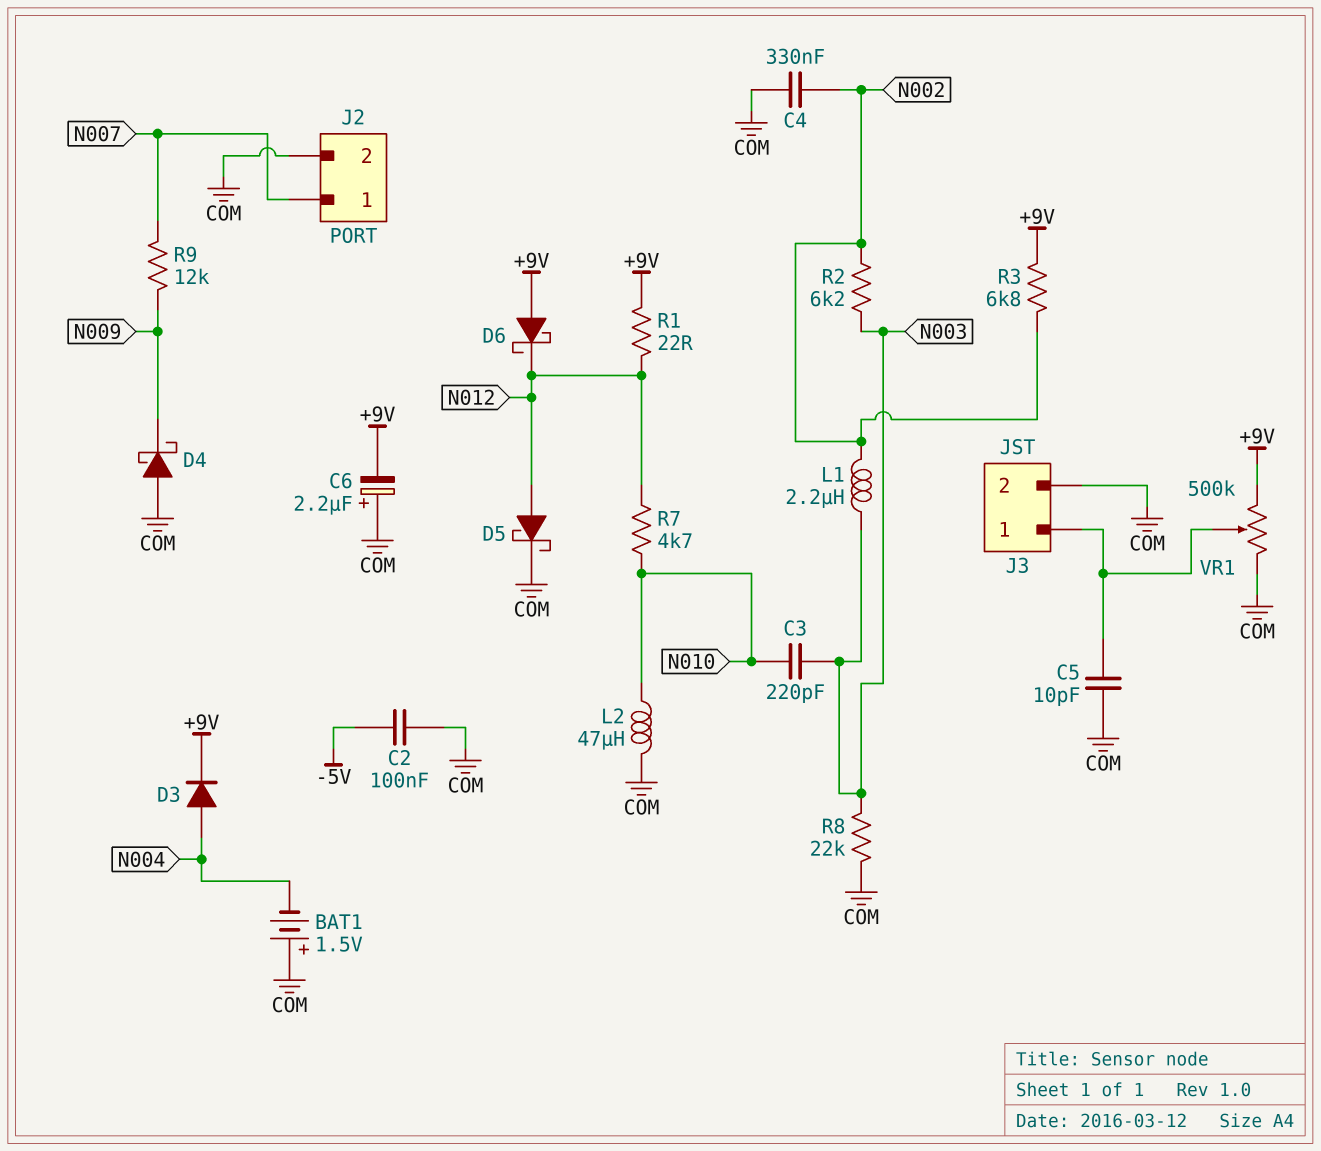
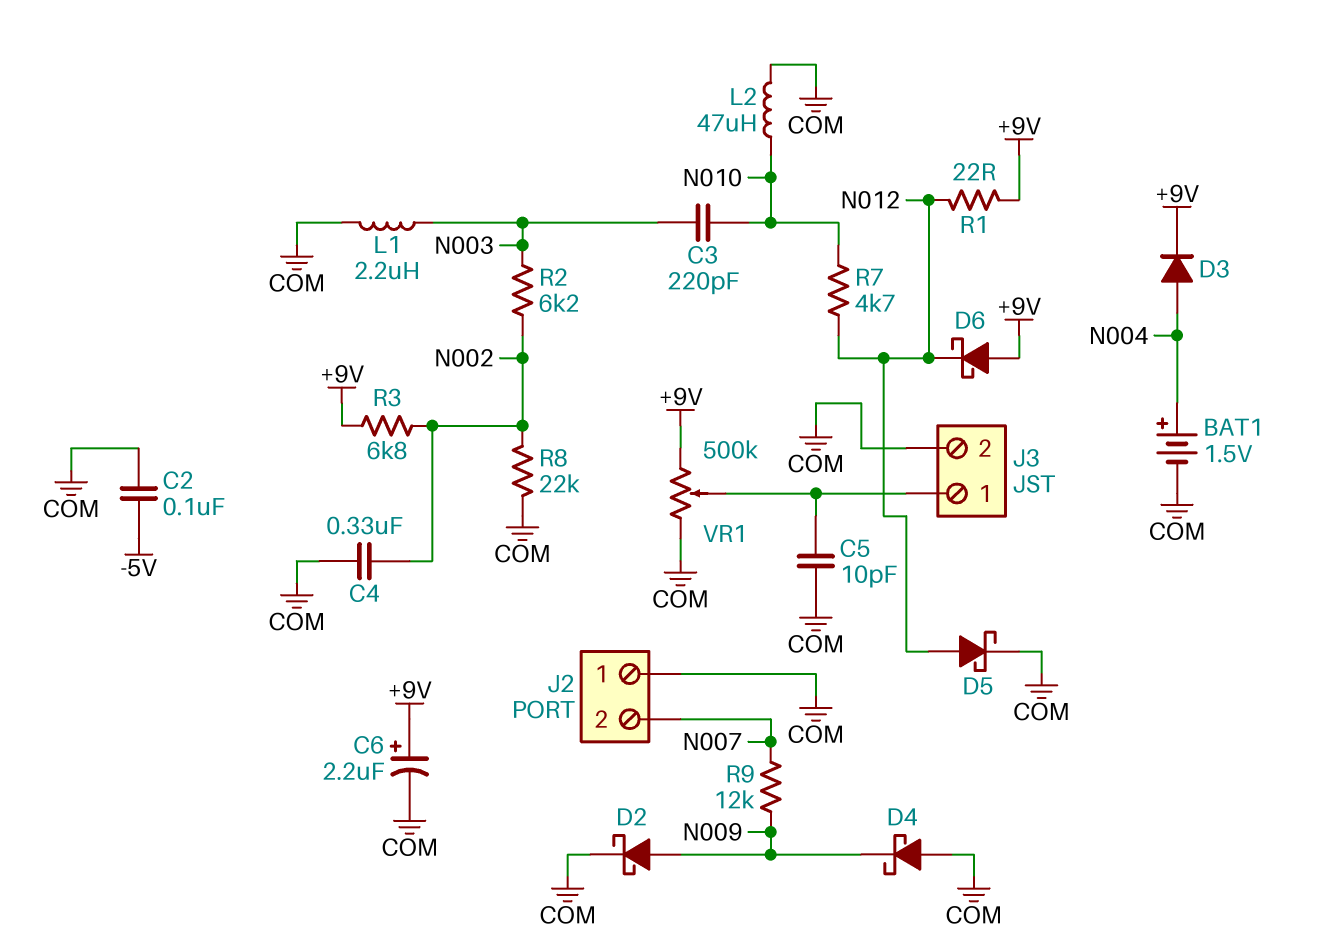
BAT1: 1.5V (plus COM, minus N004) -> 1.5V (plus N004, minus COM)
C6: 2.2uF (plus COM, minus +9V) -> 2.2uF (plus +9V, minus COM)
D2: none -> schottky (A N009, K COM)
J2 pin 1: N007 -> COM
J2 pin 2: COM -> N007
L1: 2.2uH (N002, N003) -> 2.2uH (COM, N003)
R8: 22k (COM, N003) -> 22k (COM, N002)

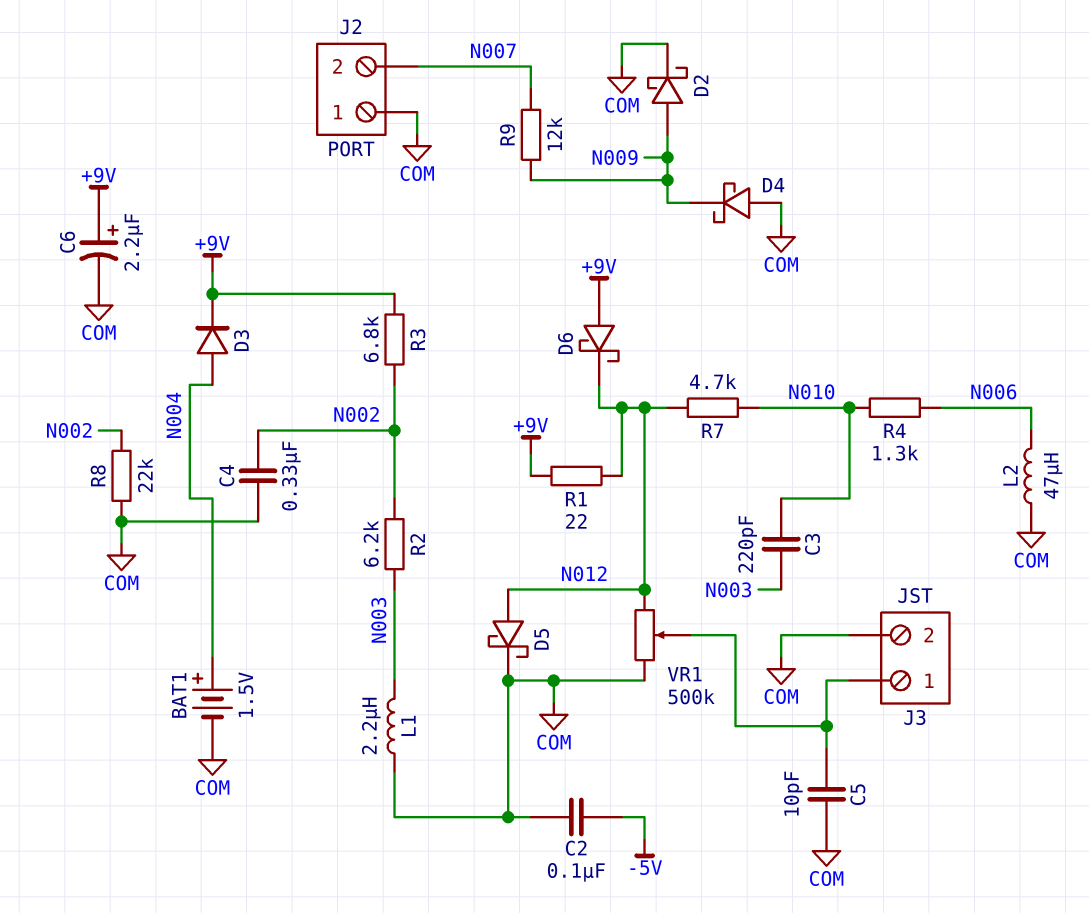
L2: 47uH (COM, N010) -> 47uH (COM, N006)
R4: none -> 1.3k (N006, N010)
VR1: 500k (+9V, COM, wiper J3/1) -> 500k (COM, N012, wiper J3/1)

